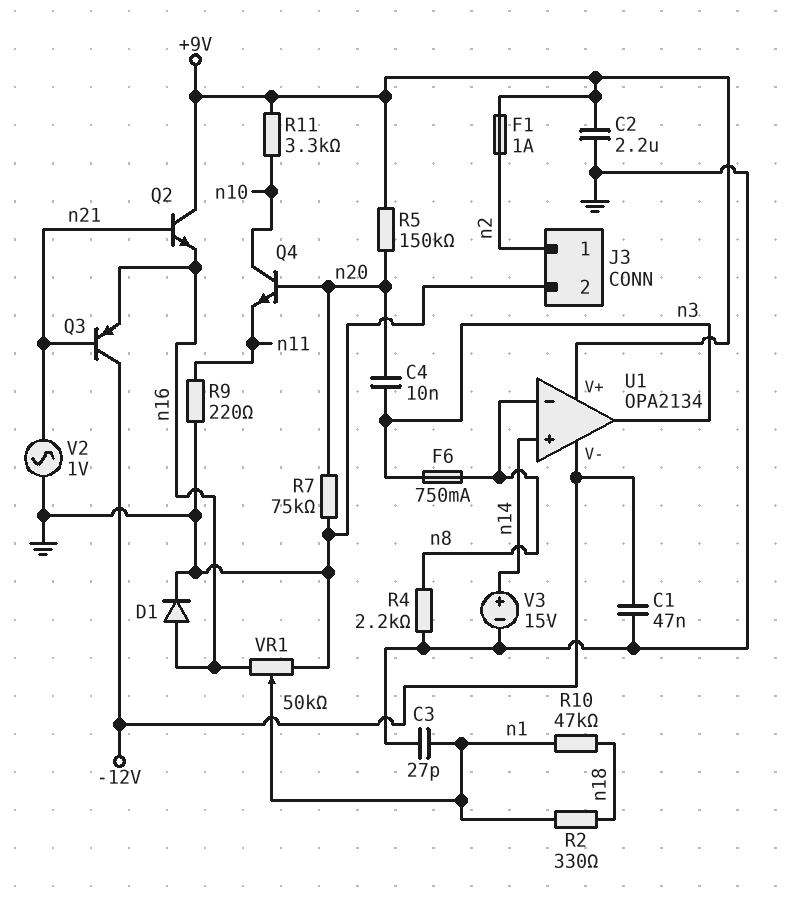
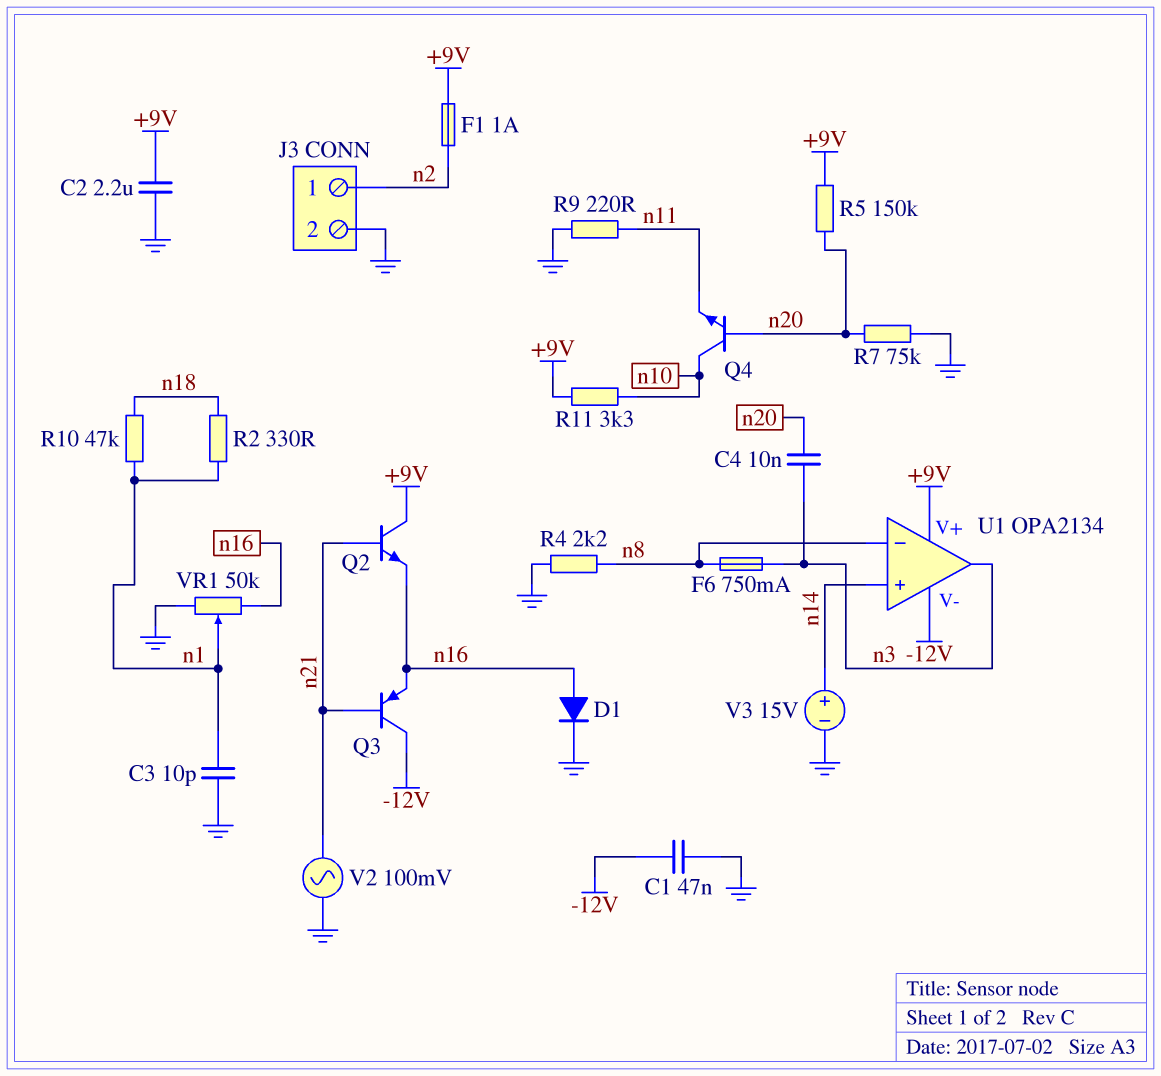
C3: 27pF (GND, n1) -> 10pF (GND, n1)
V2: AC 1V (GND, n21) -> AC 100mV (GND, n21)

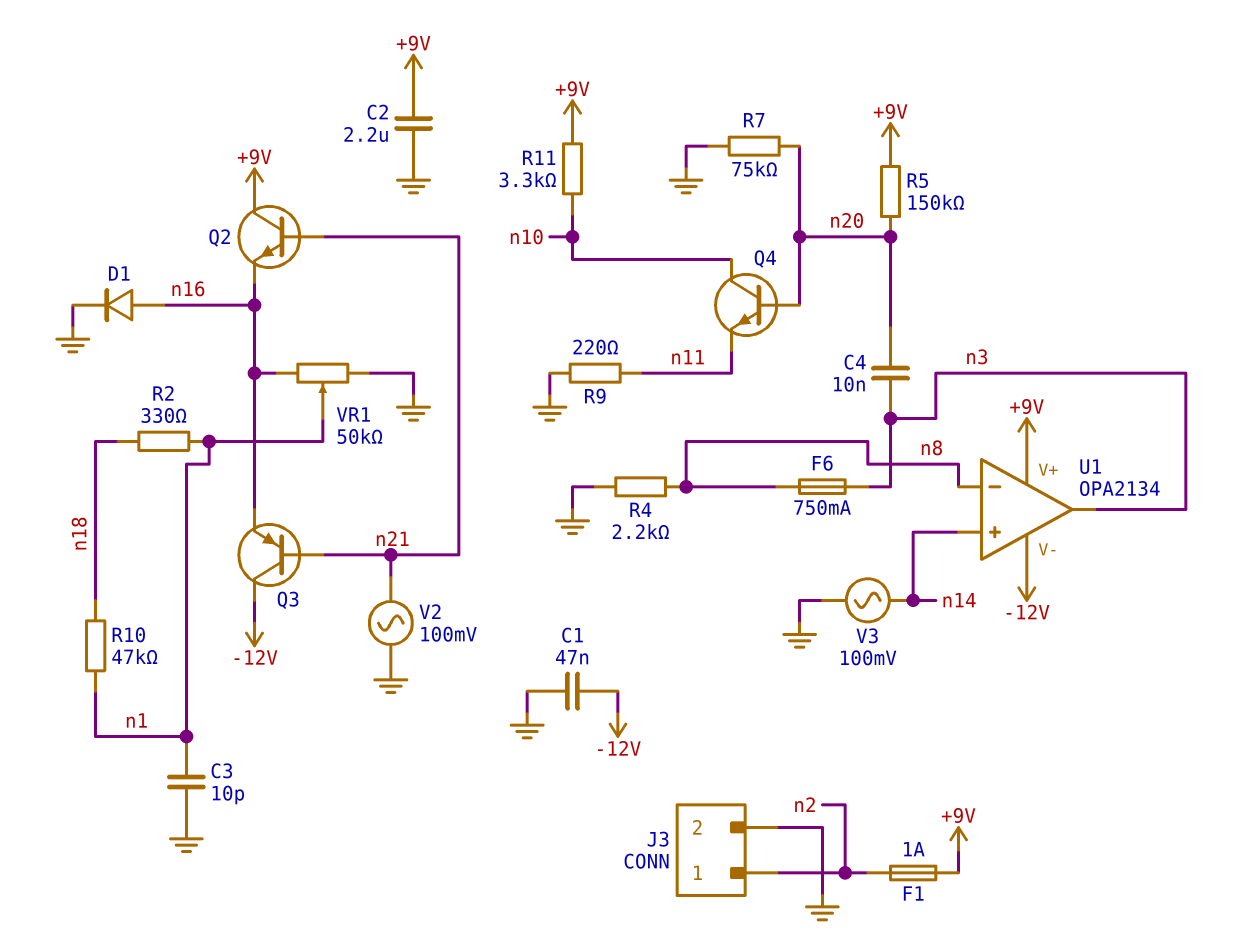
V3: 15V (plus n14, minus GND) -> AC 100mV (GND, n14)

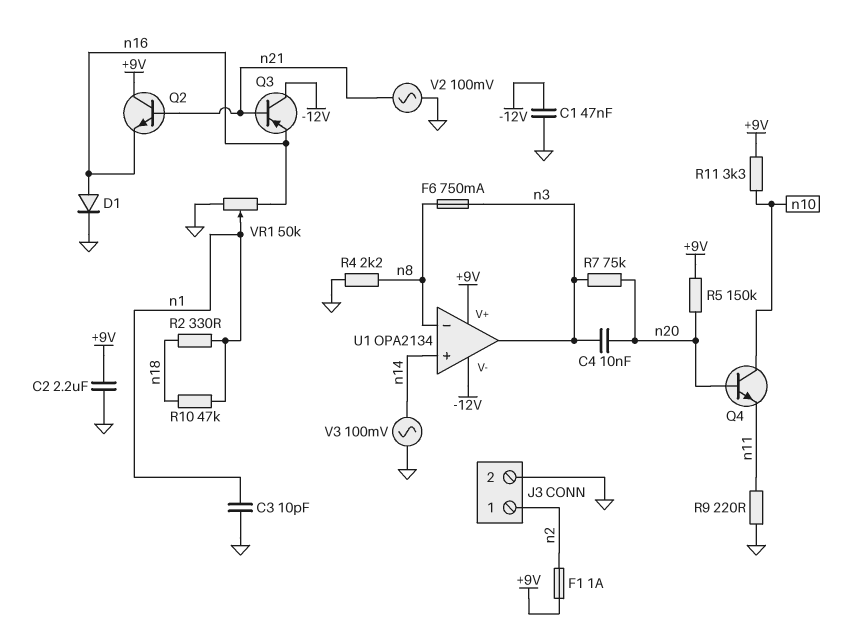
R7: 75k (GND, n20) -> 75k (n3, n20)

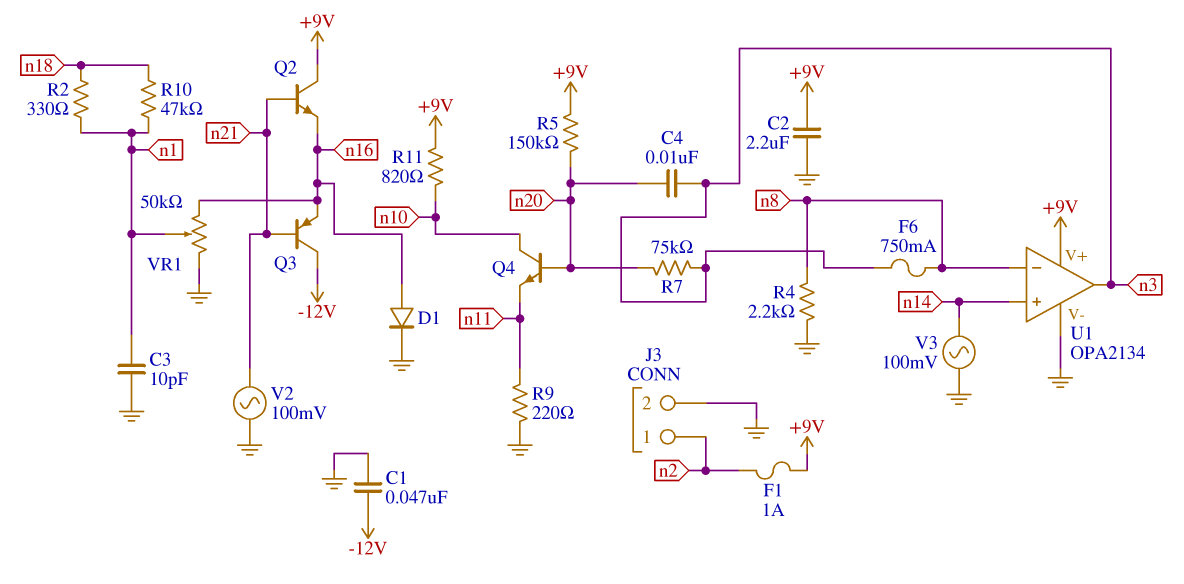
R11: 3.3k (+9V, n10) -> 820 (+9V, n10)
U1 pin V-: -12V -> GND

